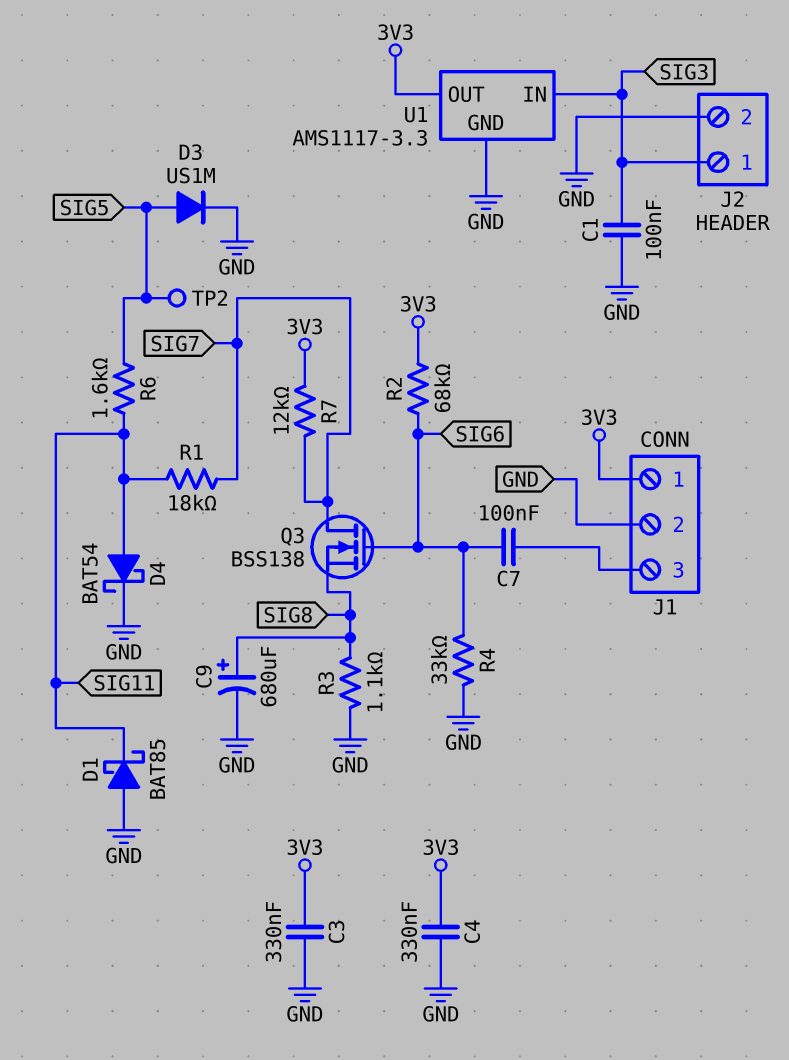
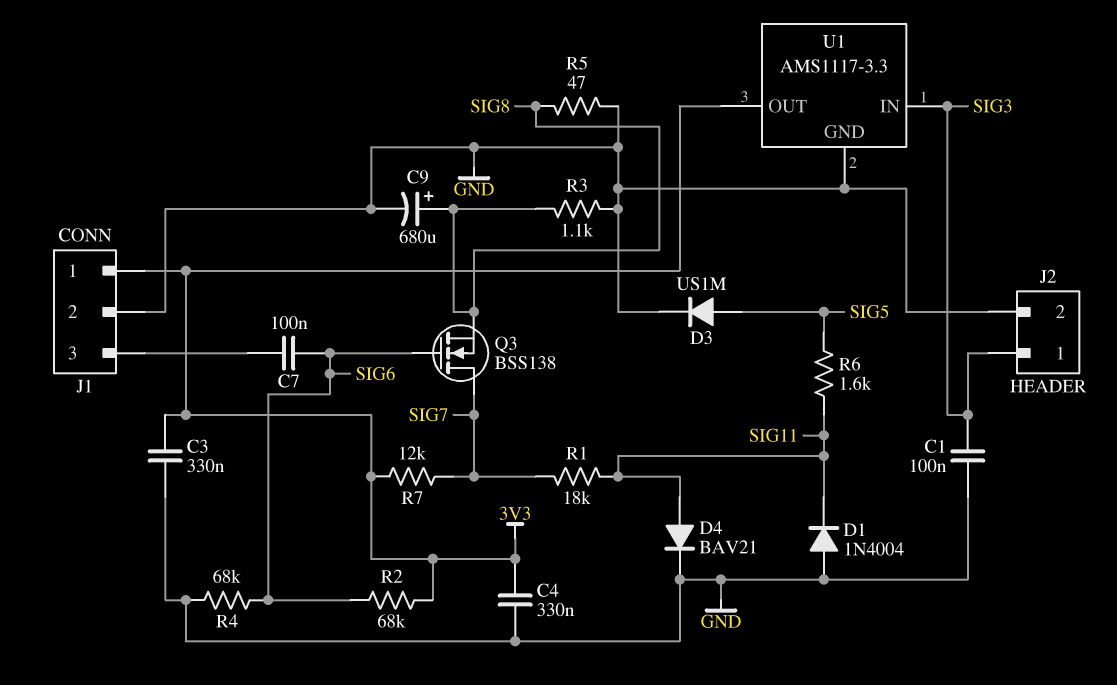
D1: schottky BAT85 (A GND, K SIG11) -> diode 1N4004 (A GND, K SIG11)
D4: schottky BAT54 (A SIG11, K GND) -> diode BAV21 (A SIG11, K GND)
R4: 33k (GND, SIG6) -> 68k (GND, SIG6)
R5: none -> 47 (GND, SIG8)
TP2: test point (SIG5) -> none

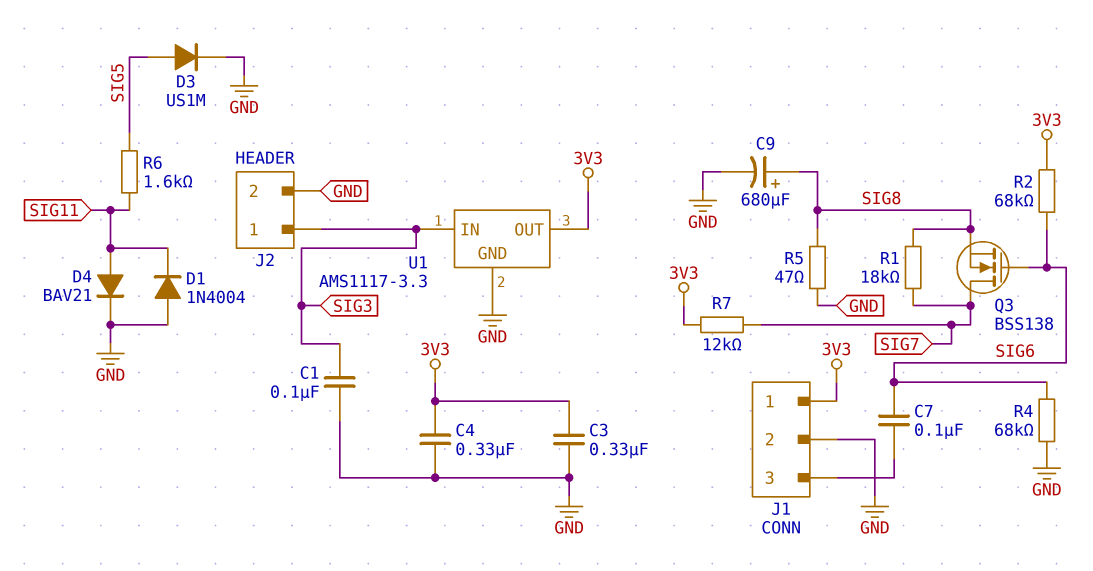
R1: 18k (SIG7, SIG11) -> 18k (SIG7, SIG8)
R3: 1.1k (GND, SIG8) -> none

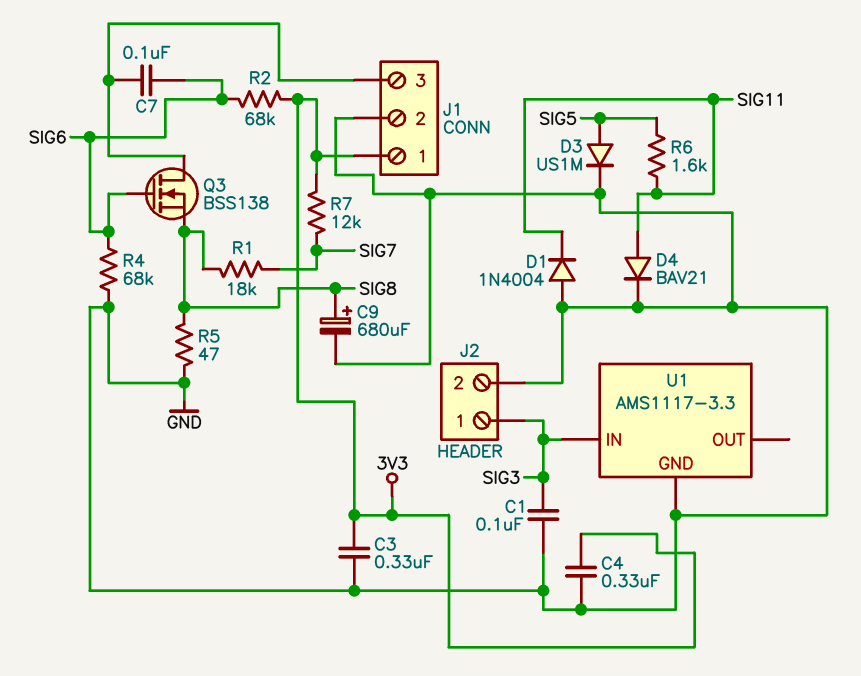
Q3: NMOS BSS138 (G SIG6, D SIG7, S SIG8) -> NMOS BSS138 (G SIG6, D J1/3, S SIG8)
U1 pin OUT: 3V3 -> none

